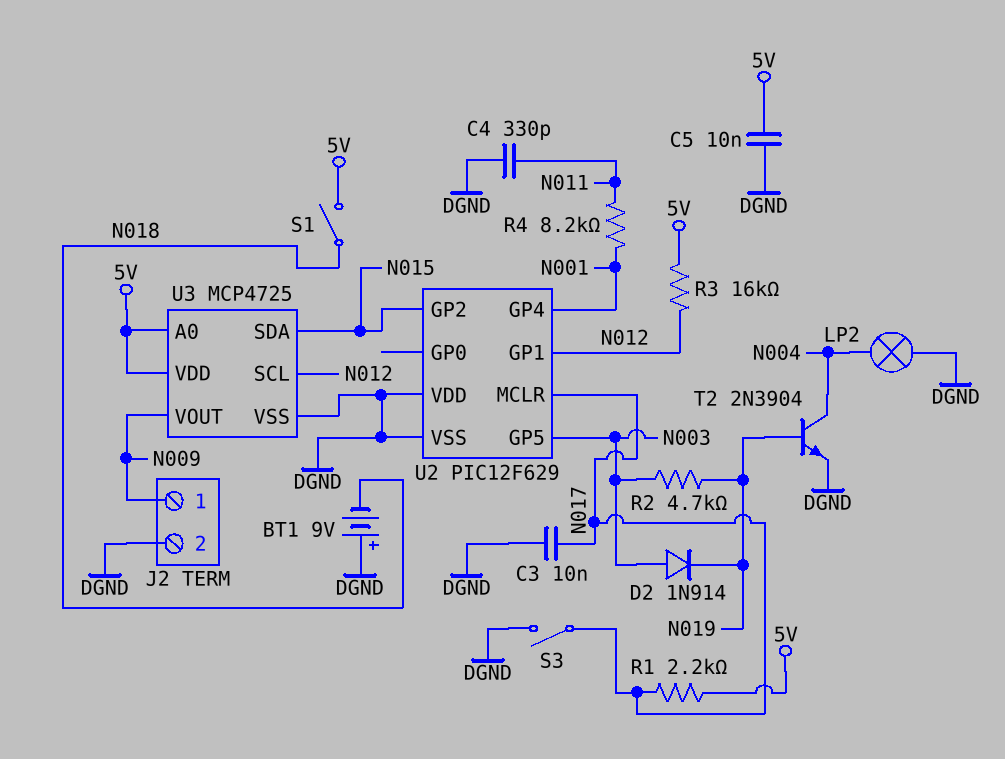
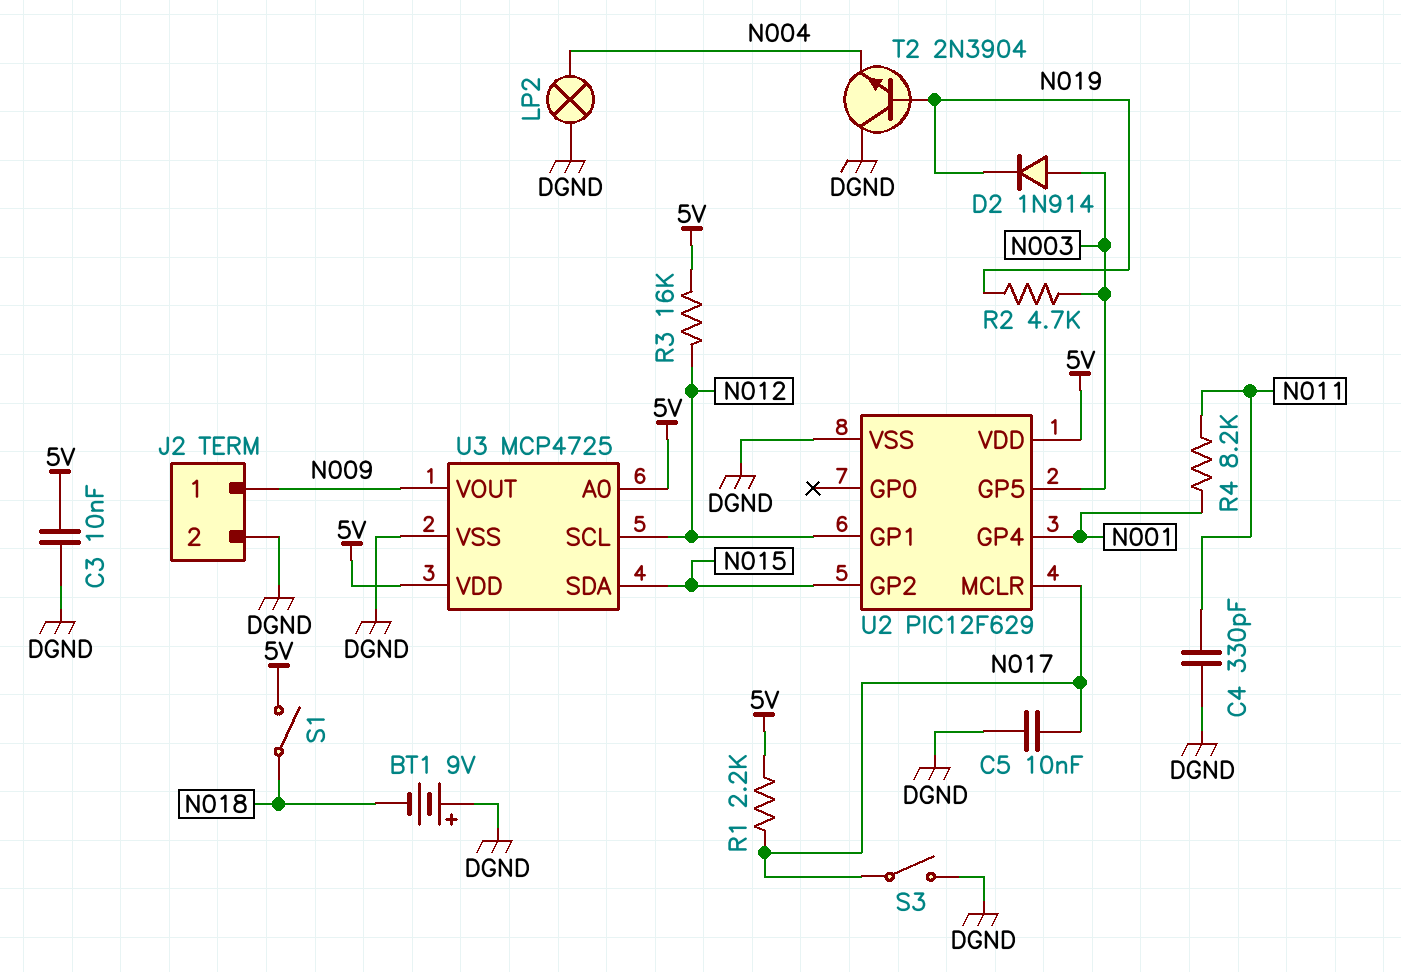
C3: 10nF (DGND, N017) -> 10nF (5V, DGND)
C5: 10nF (5V, DGND) -> 10nF (DGND, N017)
T2: NPN 2N3904 (B N019, C N004, E DGND) -> NPN 2N3904 (B N019, C DGND, E N004)
U2 pin VDD: DGND -> 5V

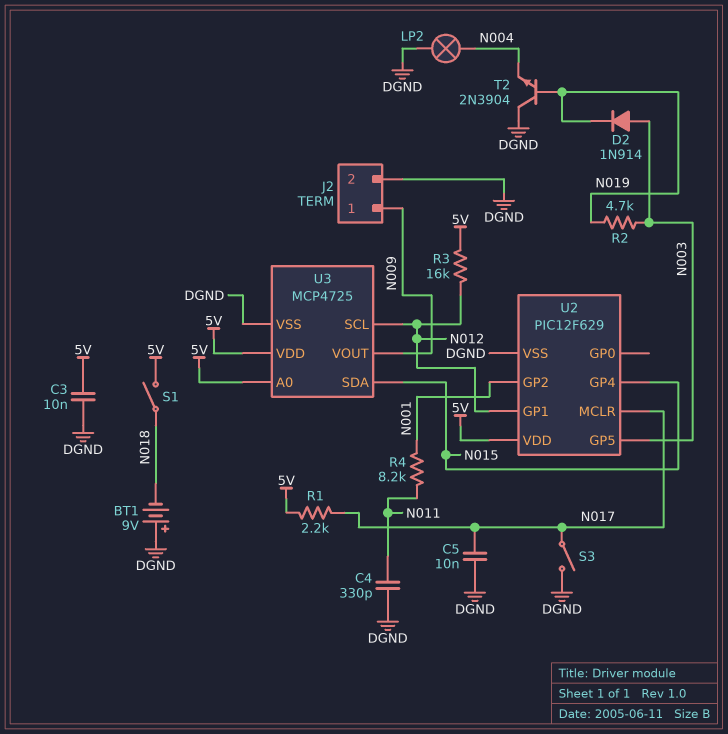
U2 pin GP2: N015 -> N001
U2 pin GP4: N001 -> N015

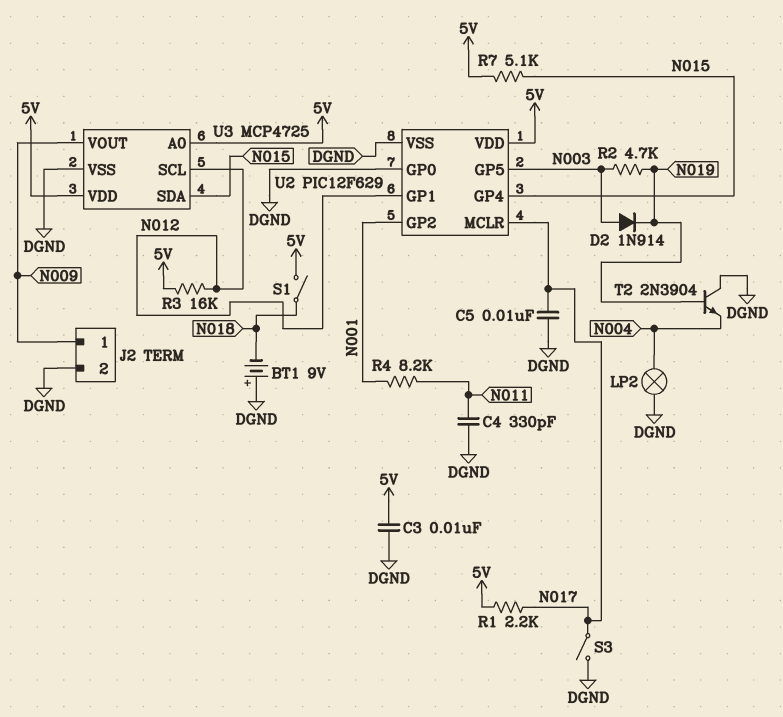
R7: none -> 5.1k (5V, N015)
U2 pin GP0: none -> DGND

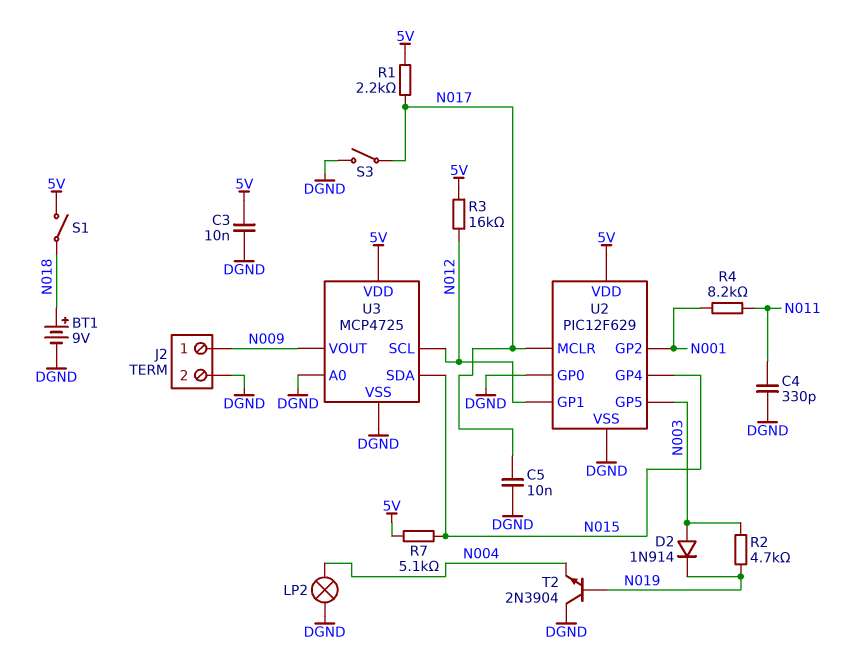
BT1: 9V (plus DGND, minus N018) -> 9V (plus N018, minus DGND)
U3 pin A0: 5V -> DGND

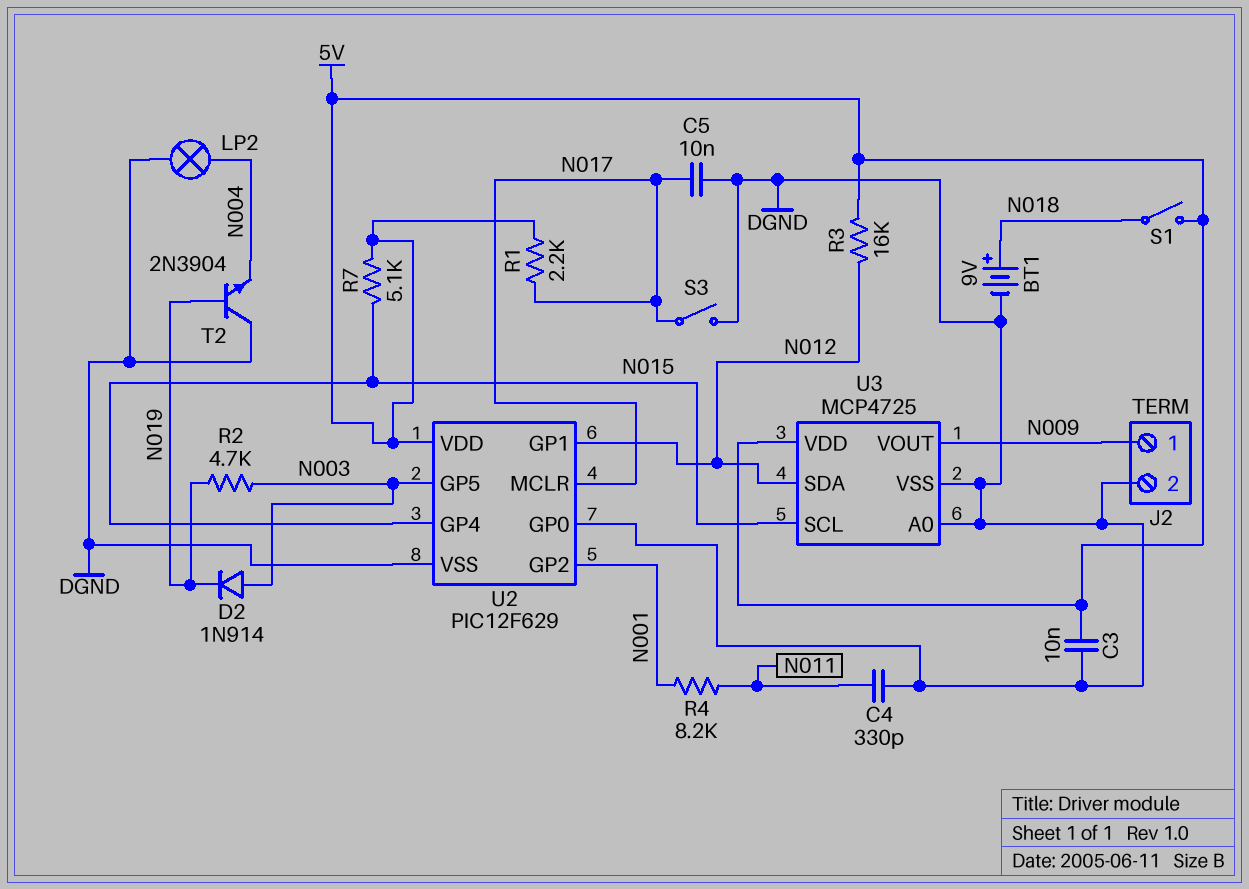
U3 pin SCL: N012 -> N015
U3 pin SDA: N015 -> N012

